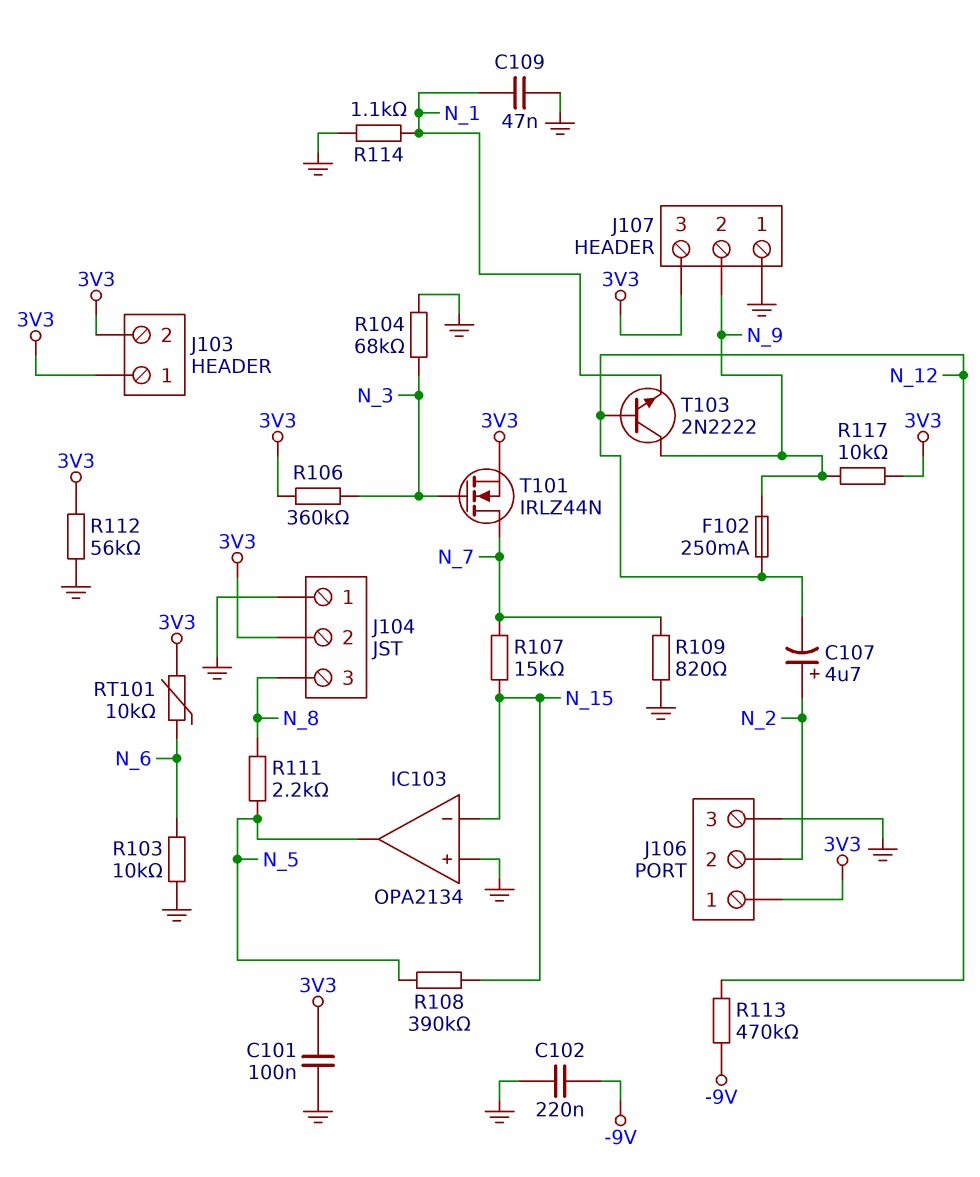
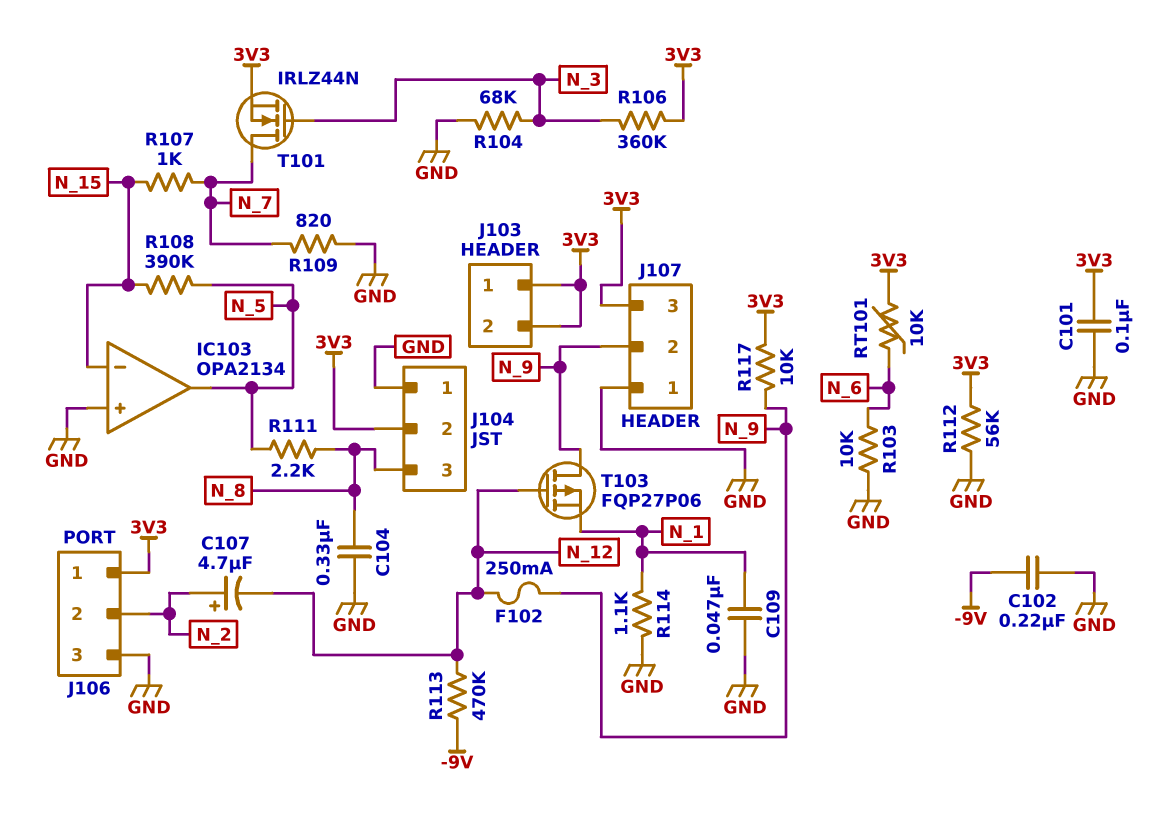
C104: none -> 330nF (GND, N_8)
R107: 15k (N_7, N_15) -> 1k (N_7, N_15)
T103: NPN 2N2222 (B N_12, C N_9, E N_1) -> PMOS FQP27P06 (G N_12, D N_9, S N_1)

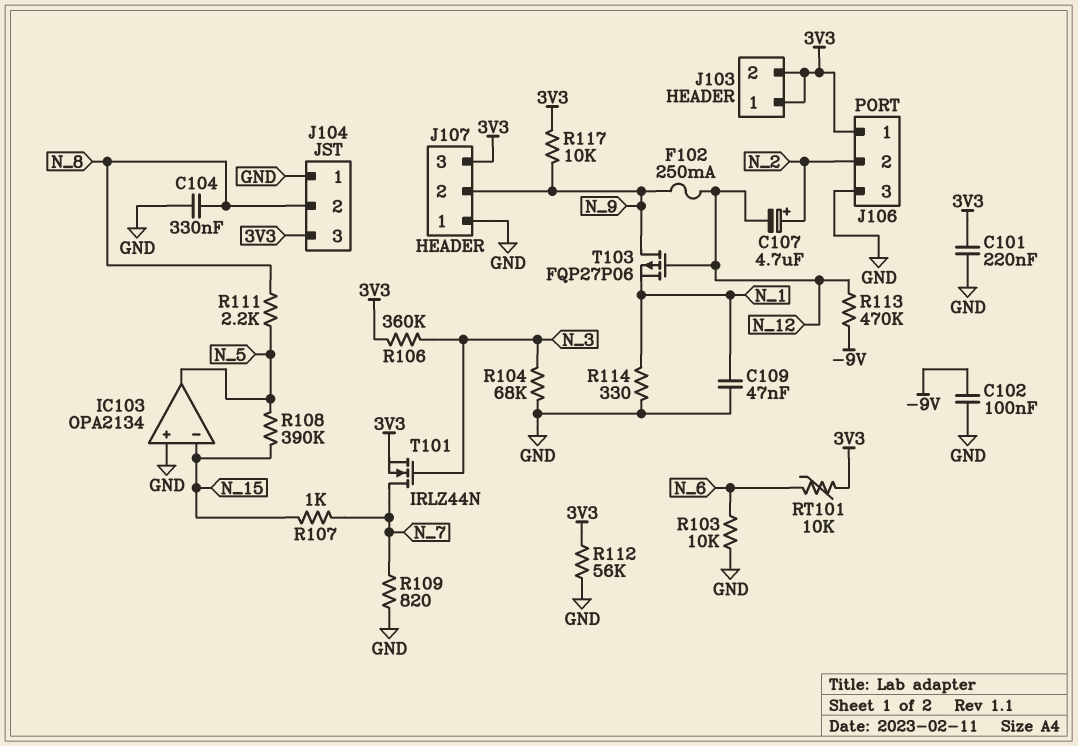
C101: 100nF (3V3, GND) -> 220nF (3V3, GND)
C102: 220nF (-9V, GND) -> 100nF (-9V, GND)
J104 pin 2: 3V3 -> N_8
J104 pin 3: N_8 -> 3V3
R114: 1.1k (GND, N_1) -> 330 (GND, N_1)

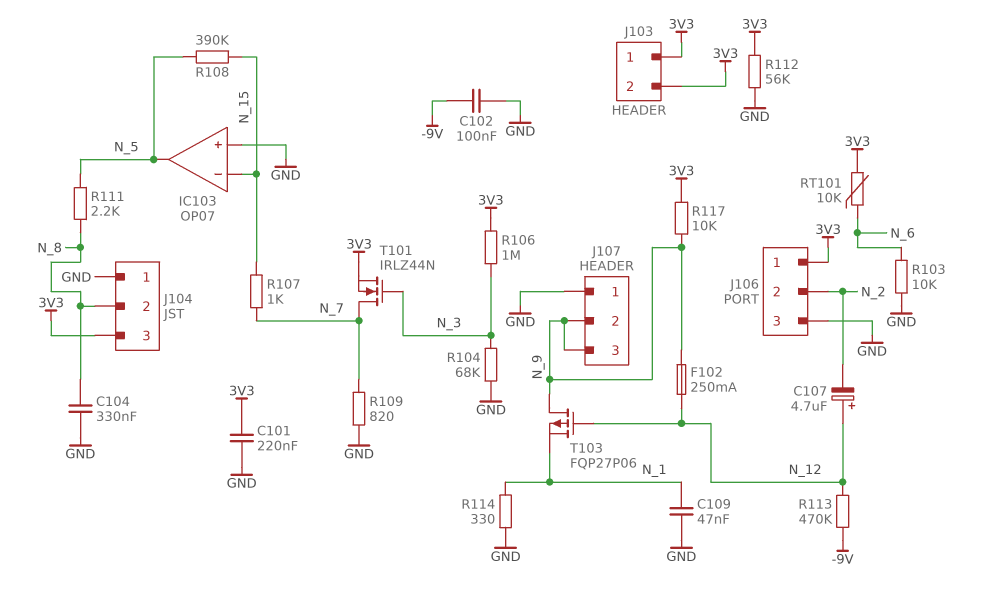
C107: 4.7uF (plus N_2, minus N_12) -> 4.7uF (plus N_12, minus N_2)
IC103: OPA2134 -> OP07
J107 pin 3: 3V3 -> N_9
R106: 360k (3V3, N_3) -> 1M (3V3, N_3)

